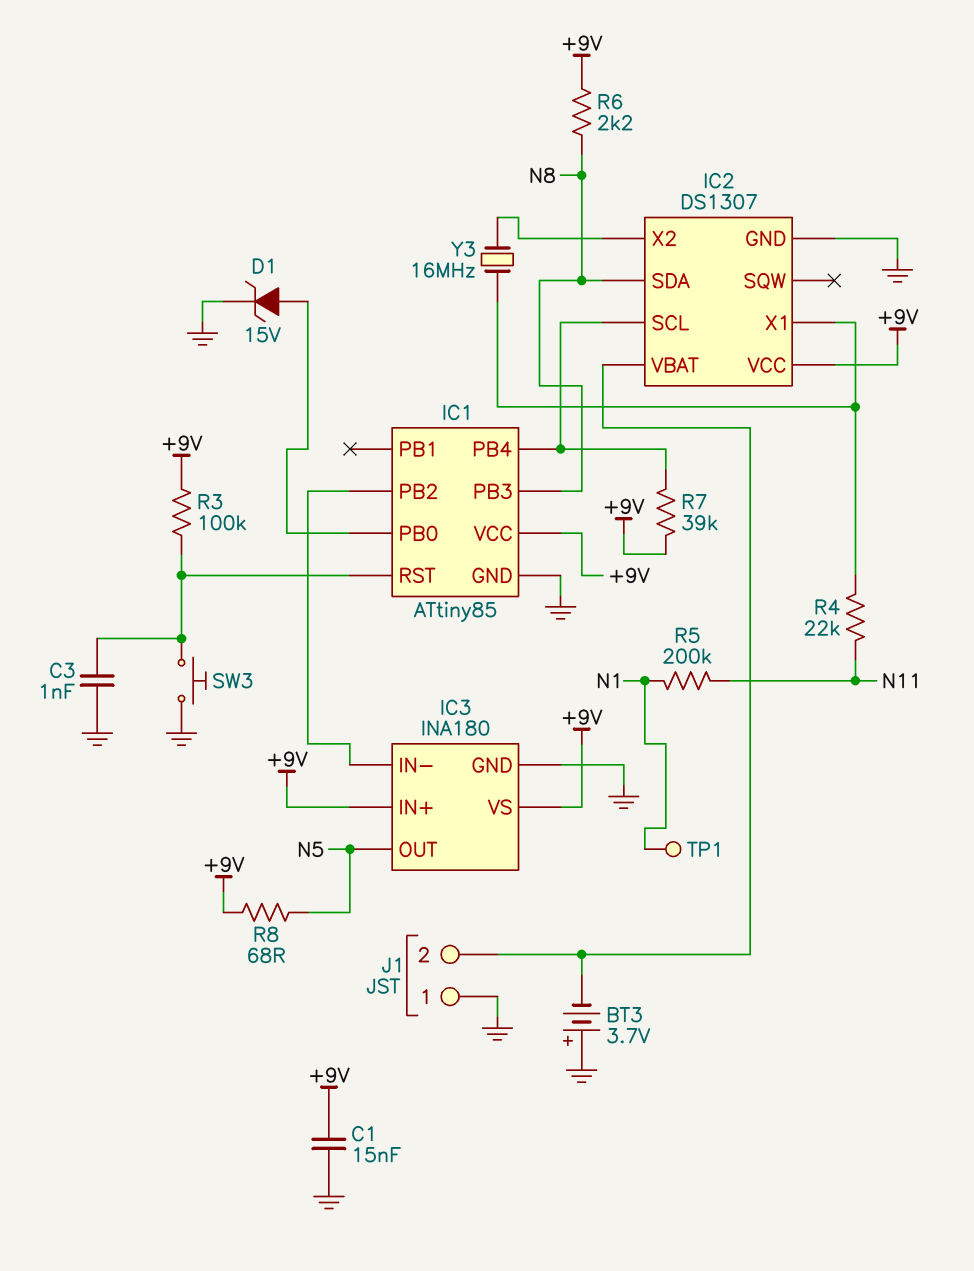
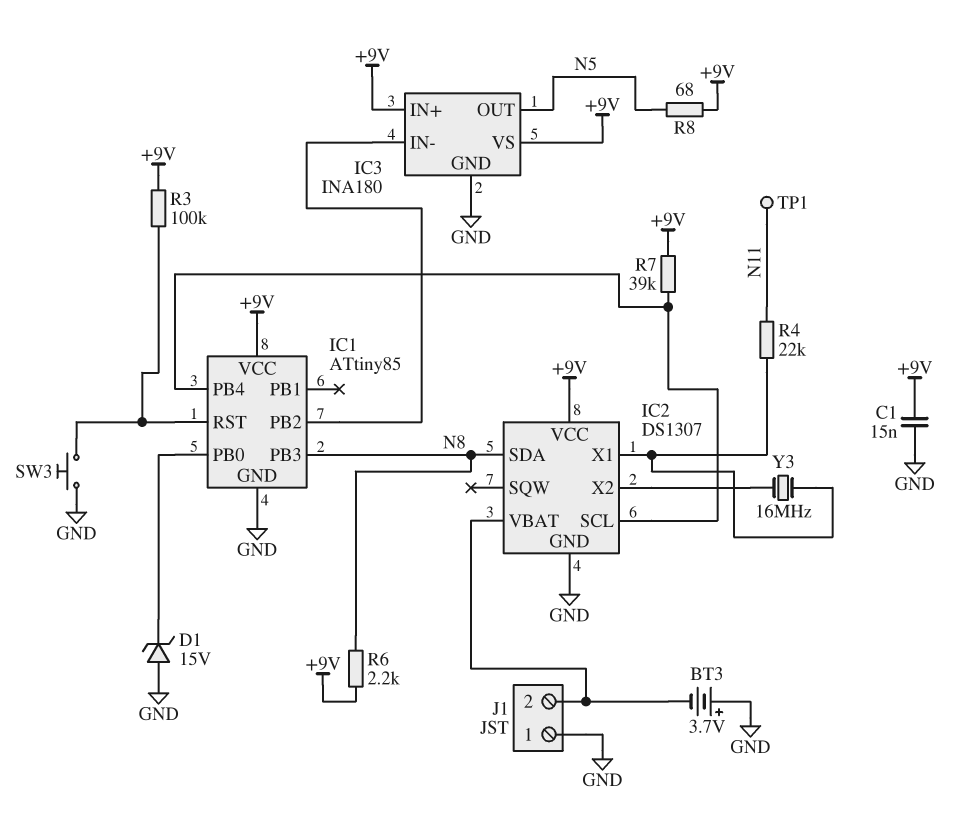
C3: 1nF (GND, IC1/RST) -> none
D1: zener 15V (A IC1/PB0, K GND) -> zener 15V (A GND, K IC1/PB0)
R5: 200k (N1, N11) -> none
TP1: test point (N1) -> test point (N11)

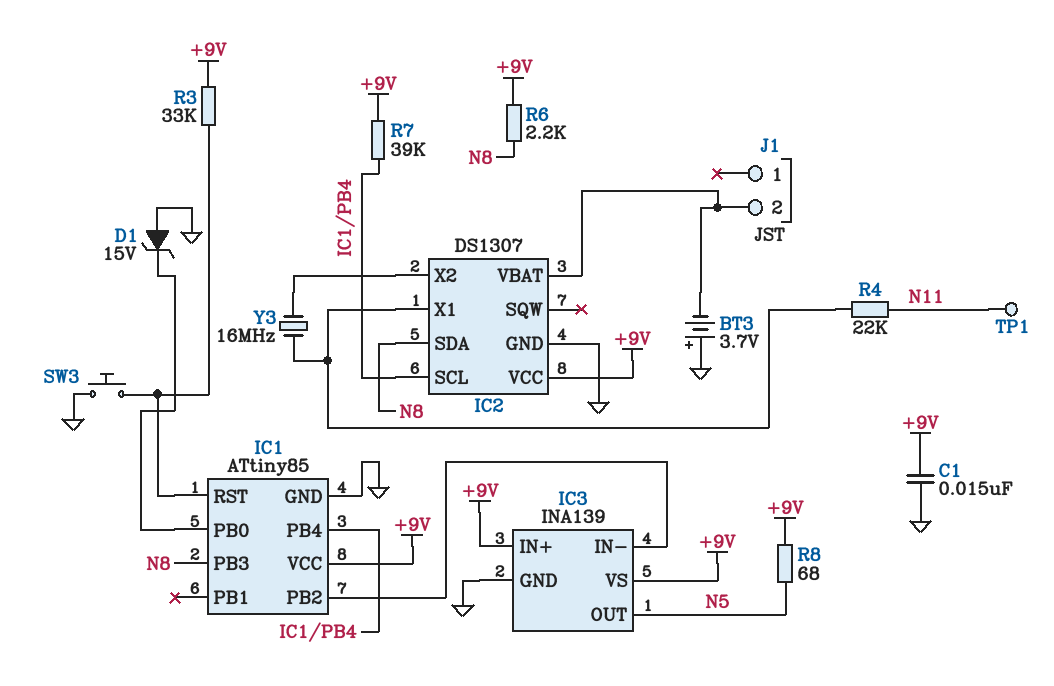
IC3: INA180 -> INA139
J1 pin 1: GND -> none
R3: 100k (+9V, IC1/RST) -> 33k (+9V, IC1/RST)

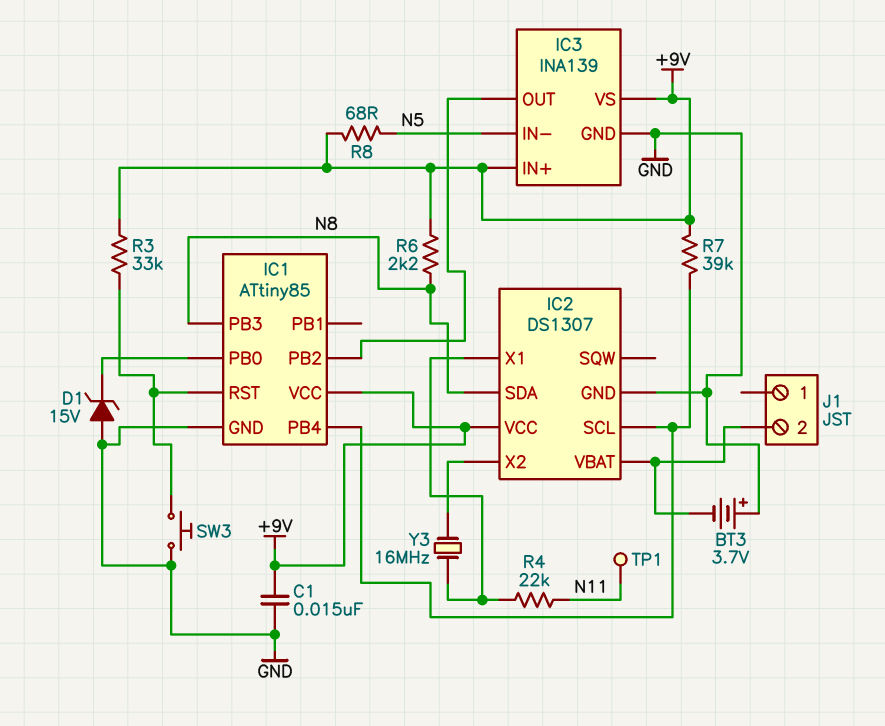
IC3 pin IN-: IC1/PB2 -> N5
IC3 pin OUT: N5 -> IC1/PB2

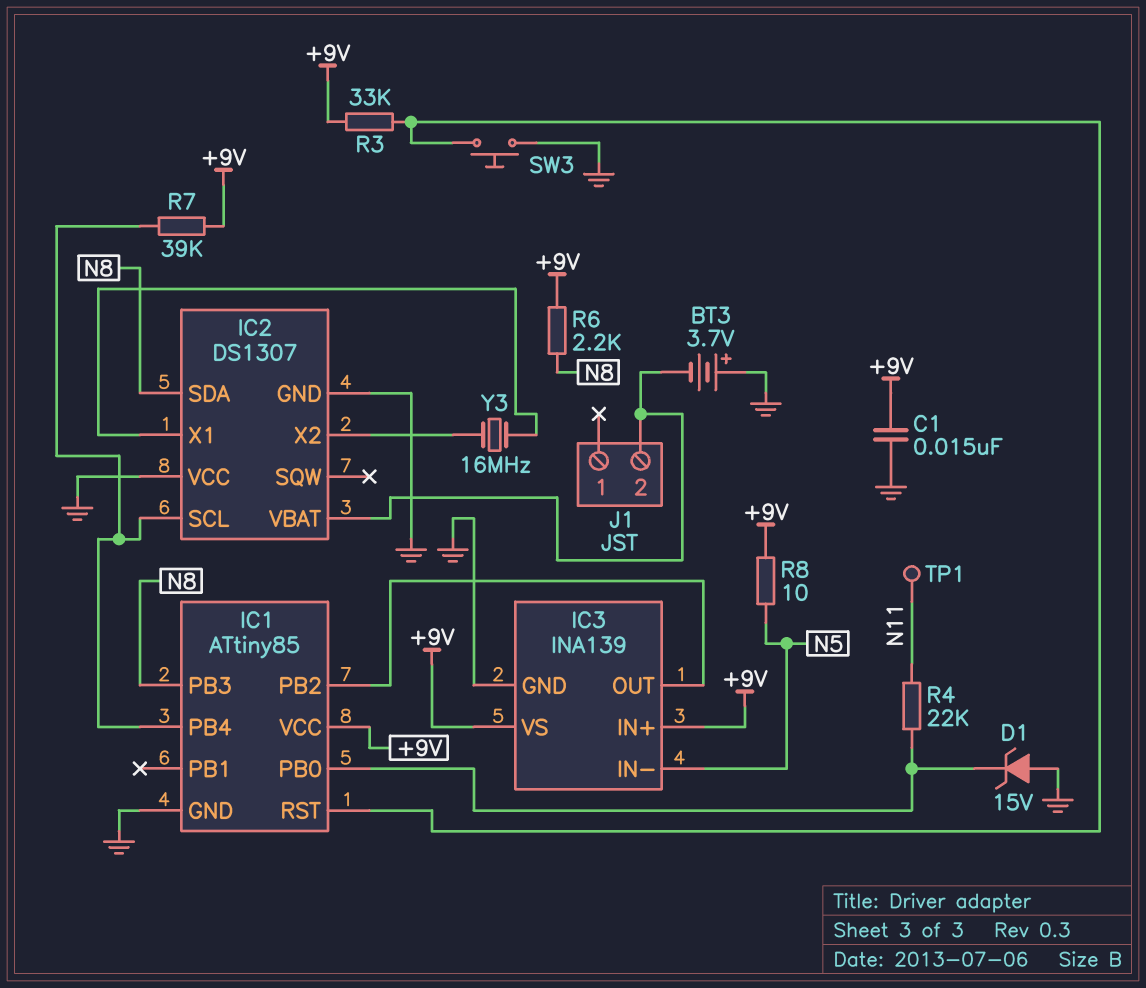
IC2 pin VCC: +9V -> GND
R4: 22k (IC2/X1, N11) -> 22k (IC1/PB0, N11)
R8: 68 (+9V, N5) -> 10 (+9V, N5)

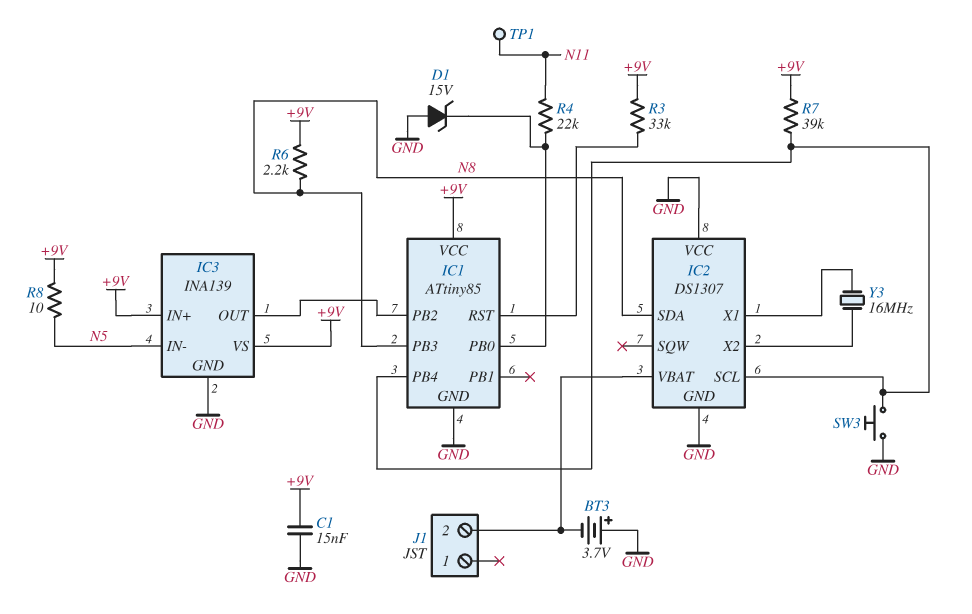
SW3: button (GND, IC1/RST) -> button (GND, IC1/PB4)

